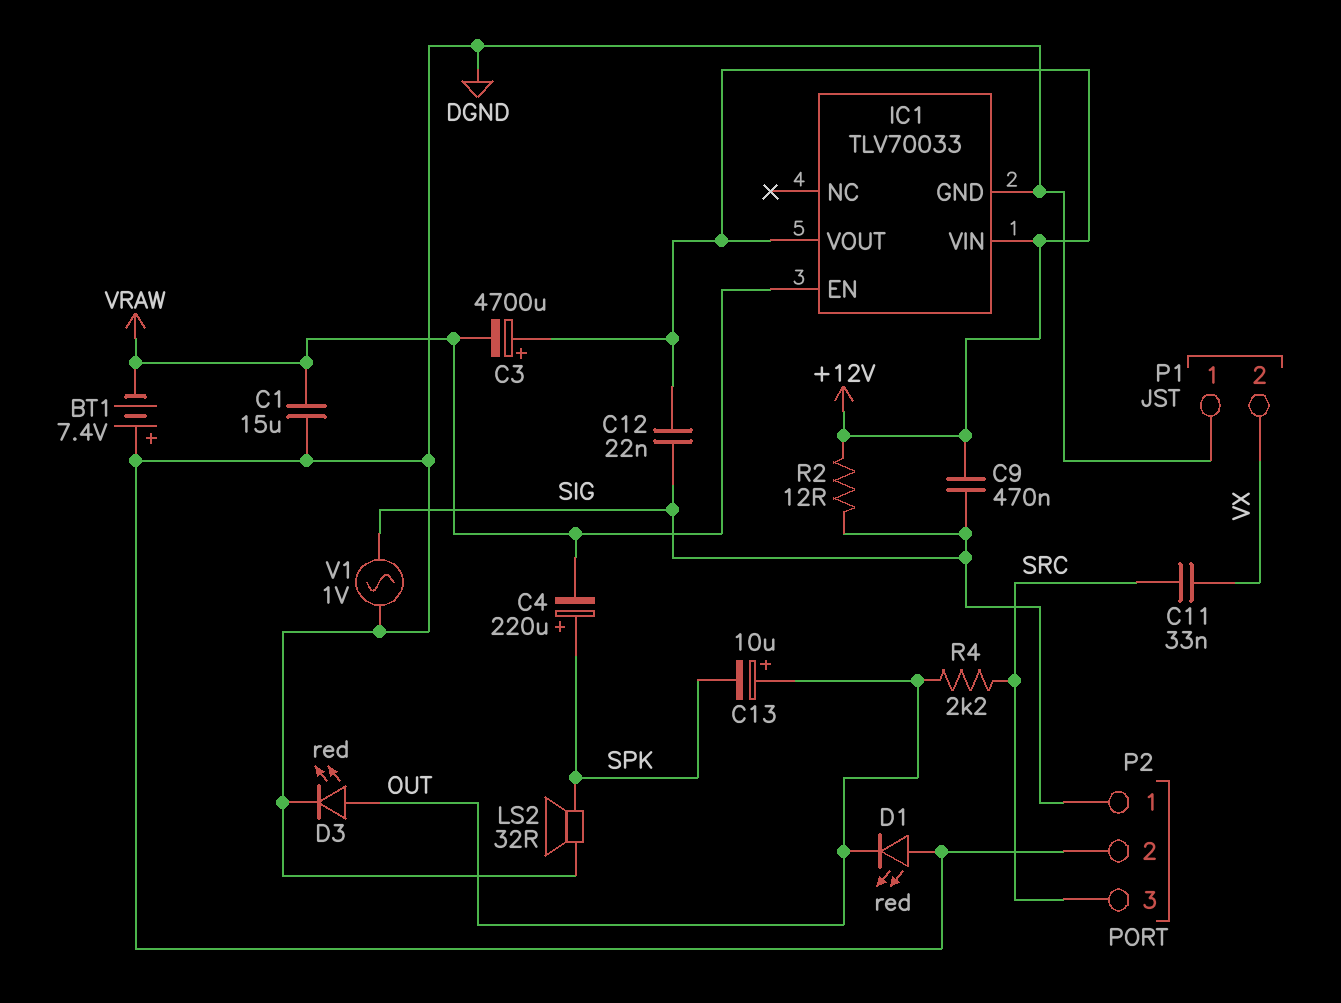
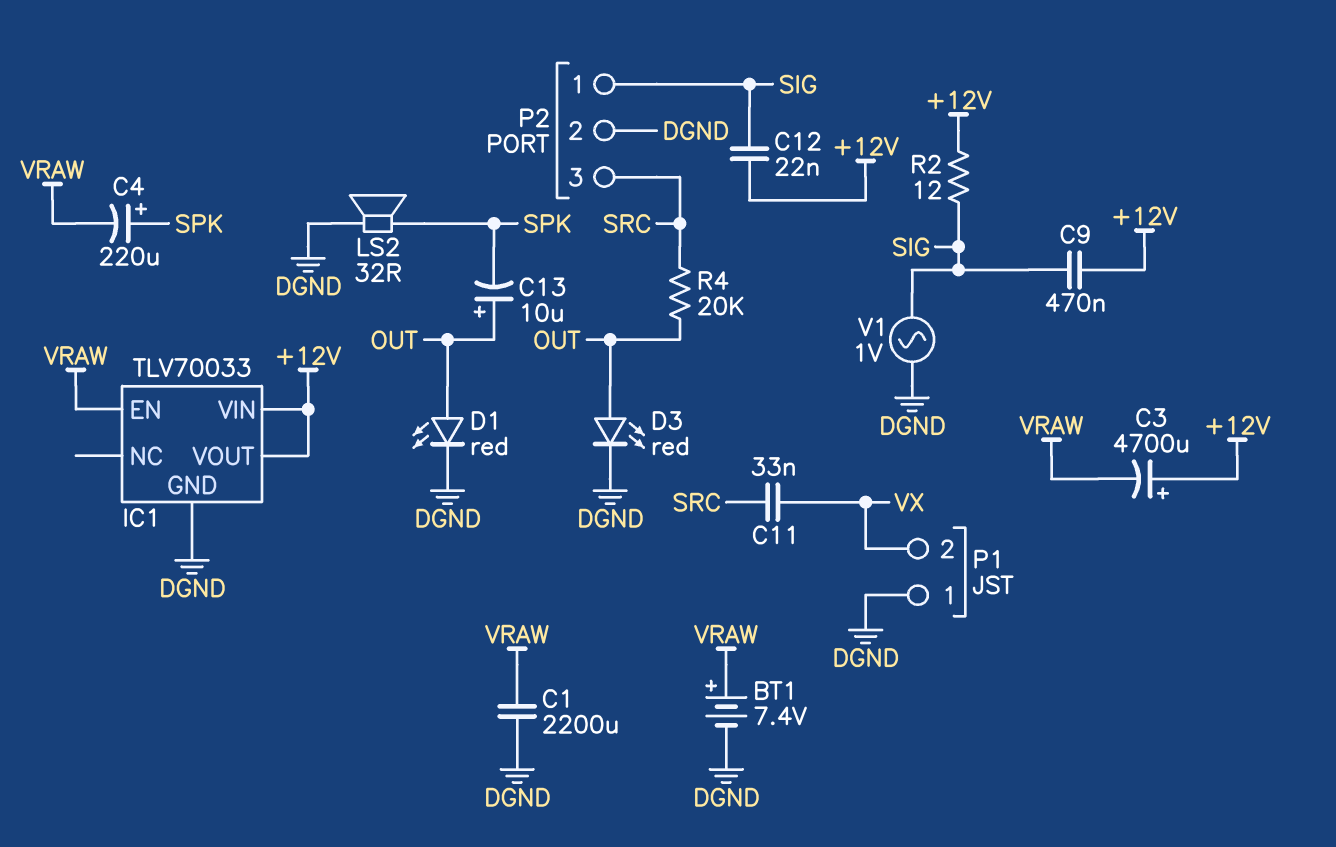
BT1: 7.4V (plus DGND, minus VRAW) -> 7.4V (plus VRAW, minus DGND)
C1: 15uF (DGND, VRAW) -> 2200uF (DGND, VRAW)
D1: LED red (A DGND, K OUT) -> LED red (A OUT, K DGND)
R4: 2.2k (OUT, SRC) -> 20k (OUT, SRC)

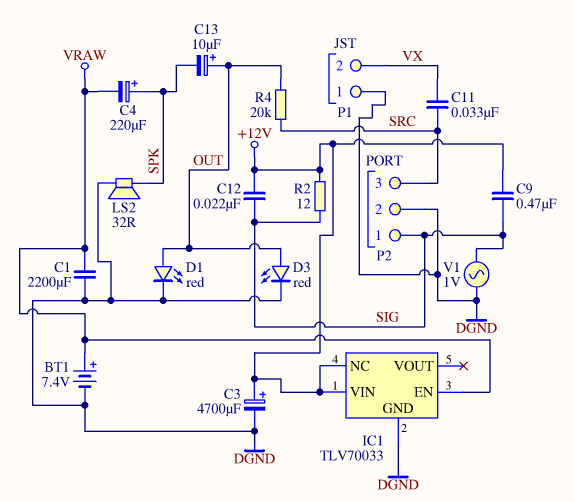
C3: 4700uF (plus +12V, minus VRAW) -> 4700uF (plus +12V, minus DGND)
IC1 pin NC: none -> +12V
IC1 pin VOUT: +12V -> none

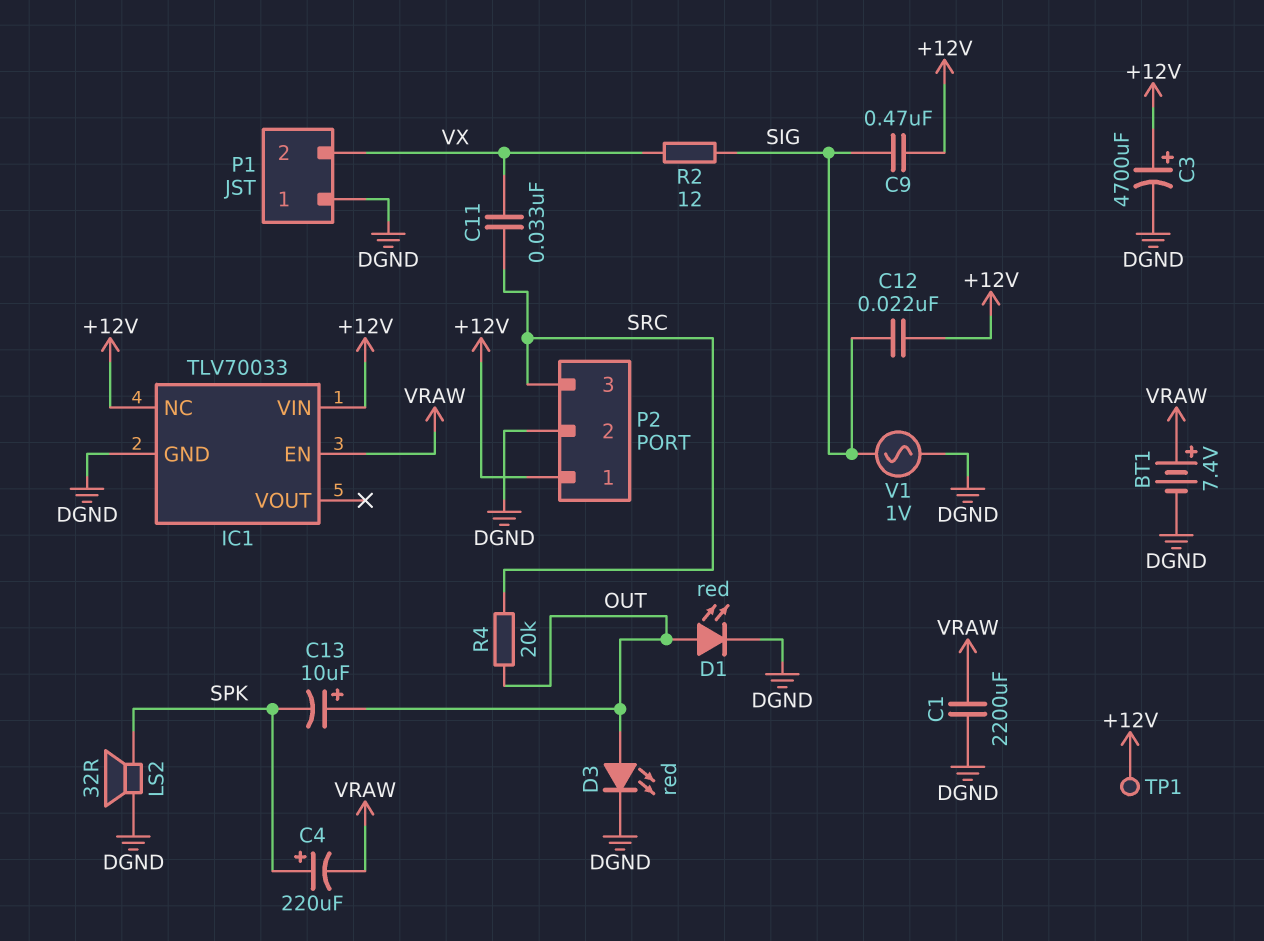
P2 pin 1: SIG -> +12V
R2: 12 (+12V, SIG) -> 12 (SIG, VX)
TP1: none -> test point (+12V)

